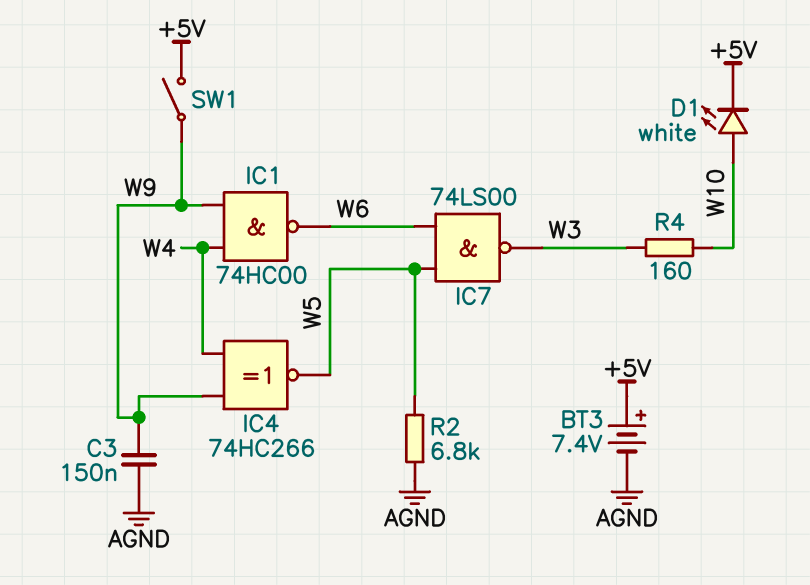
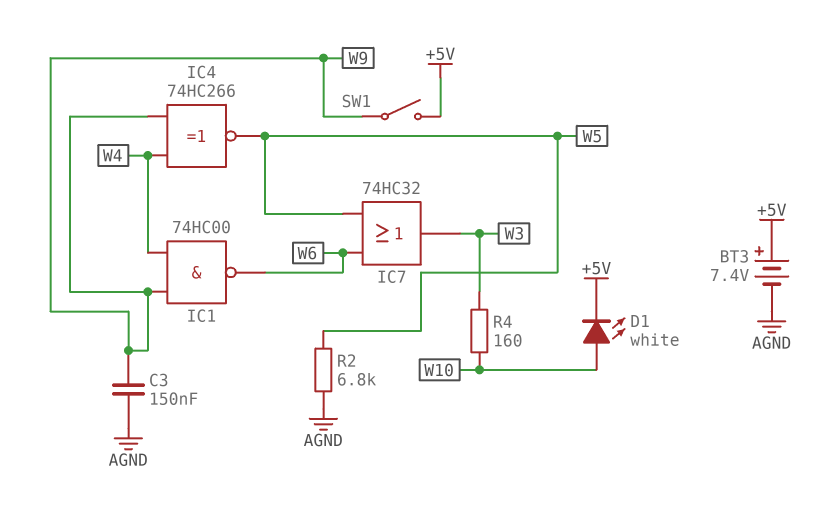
IC7: NAND 74LS00 (in W5, in W6, out W3) -> OR 74HC32 (in W5, in W6, out W3)

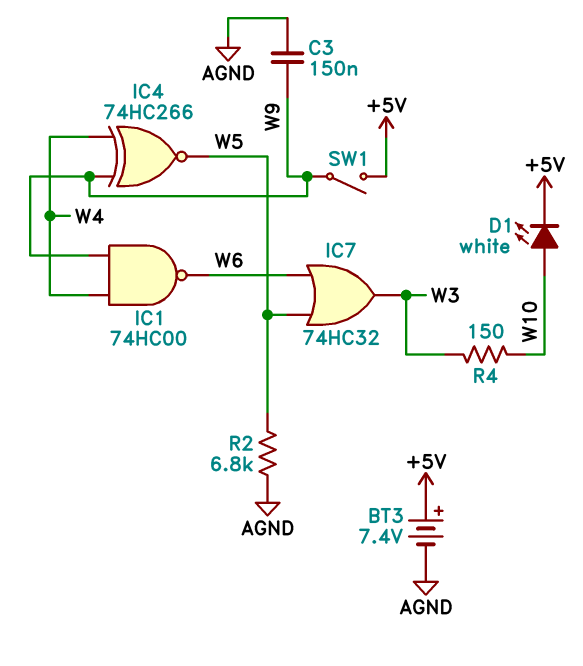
R4: 160 (W3, W10) -> 150 (W3, W10)

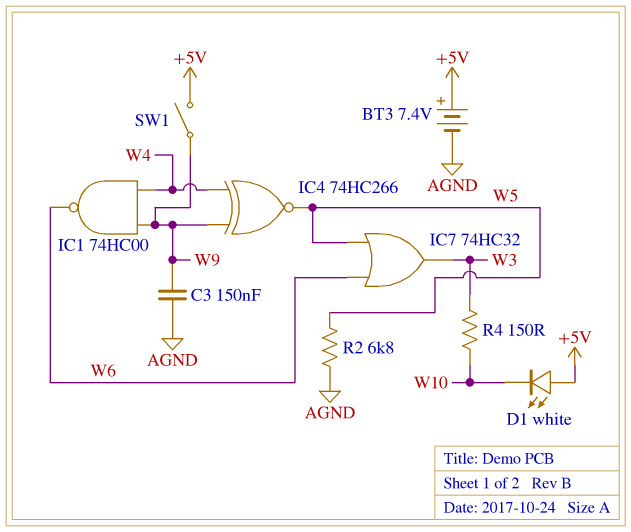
D1: LED white (A W10, K +5V) -> LED white (A +5V, K W10)

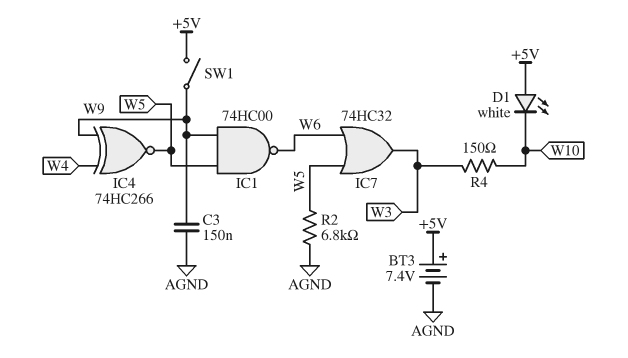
IC1: NAND 74HC00 (in W4, in W9, out W6) -> NAND 74HC00 (in W5, in W9, out W6)

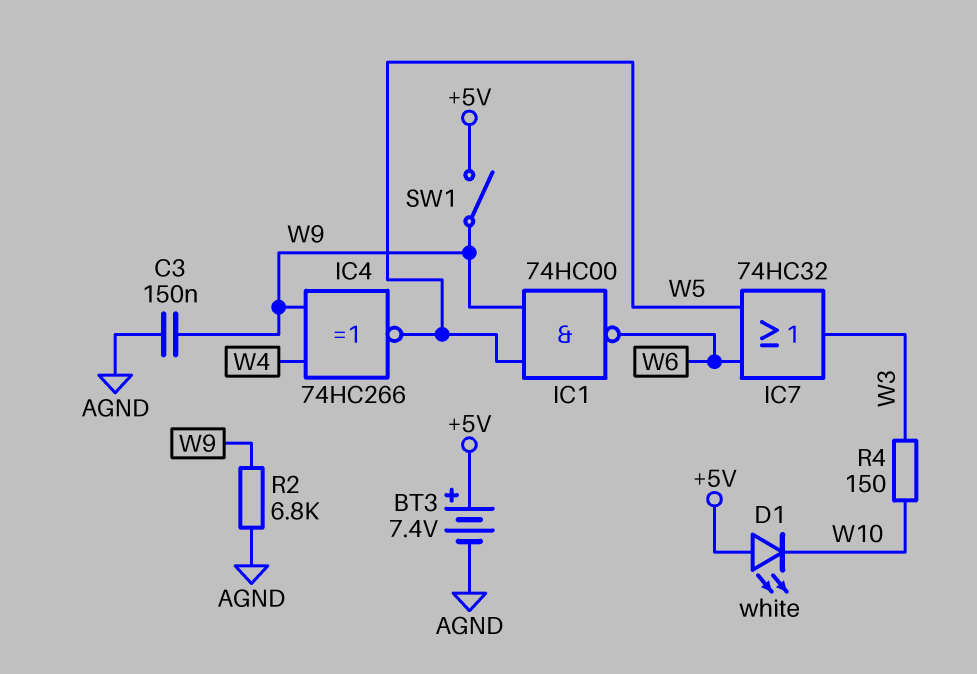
R2: 6.8k (AGND, W5) -> 6.8k (AGND, W9)

